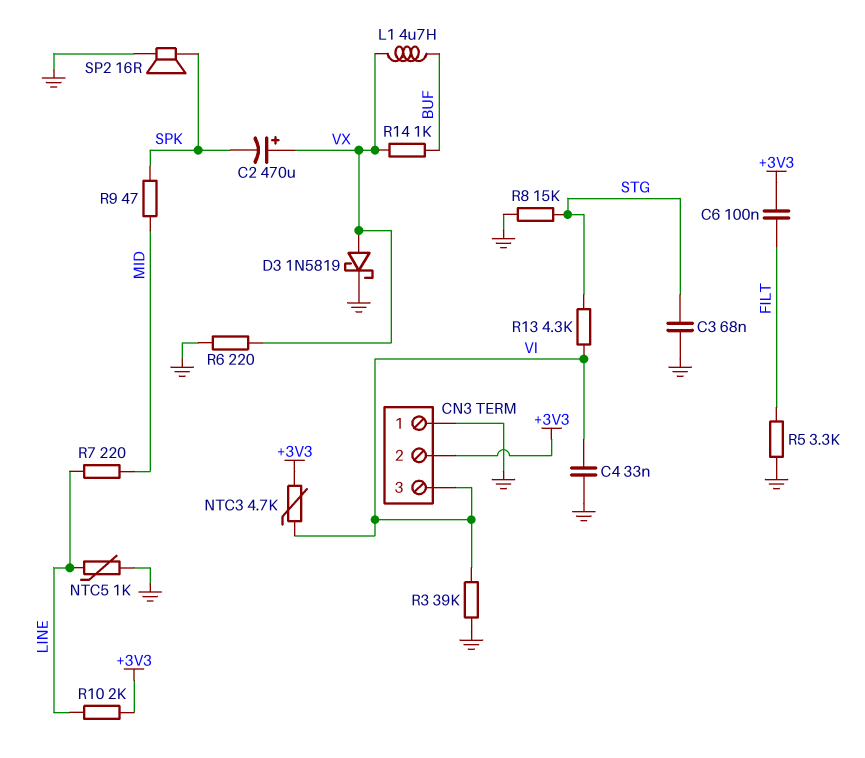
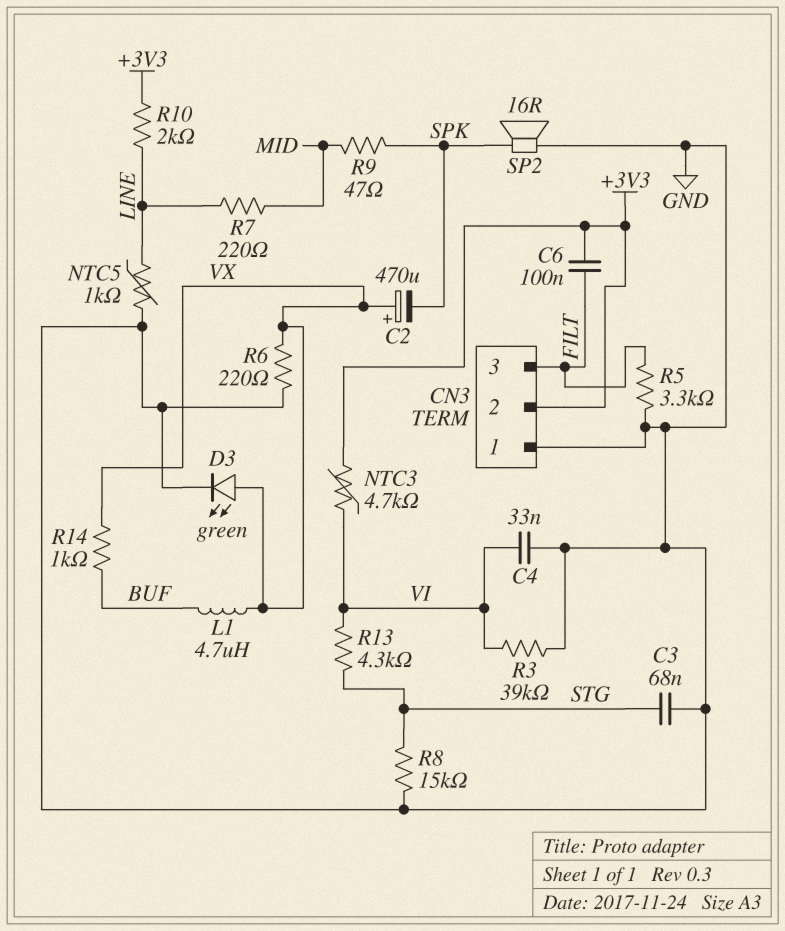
CN3 pin 3: VI -> FILT
D3: schottky 1N5819 (A VX, K GND) -> LED green (A VX, K GND)

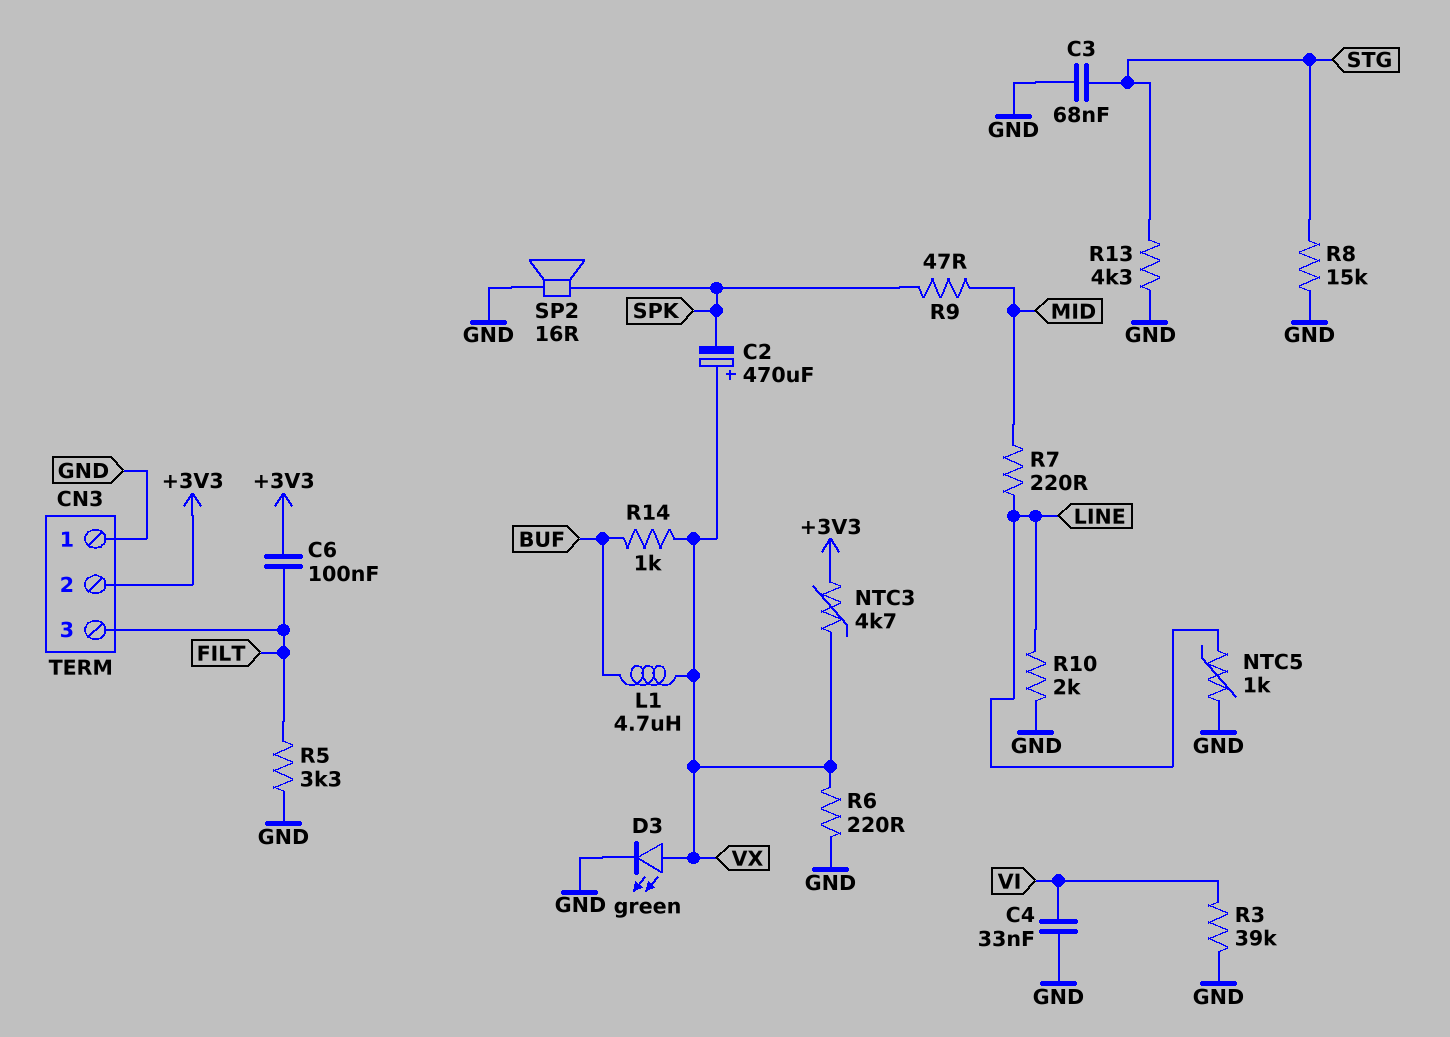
NTC3: 4.7k (+3V3, VI) -> 4.7k (+3V3, VX)
R10: 2k (+3V3, LINE) -> 2k (GND, LINE)
R13: 4.3k (STG, VI) -> 4.3k (GND, STG)

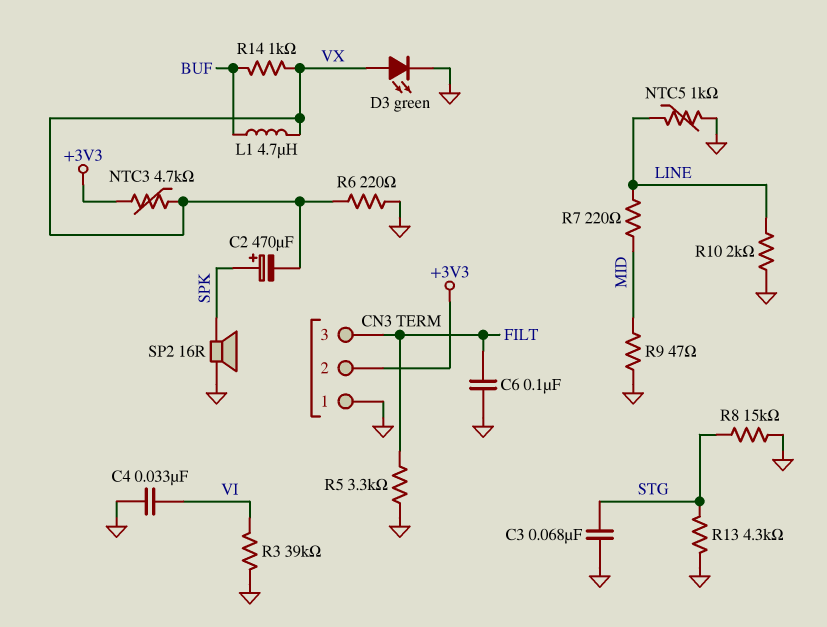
C2: 470uF (plus VX, minus SPK) -> 470uF (plus SPK, minus VX)
C6: 100nF (+3V3, FILT) -> 100nF (FILT, GND)
R9: 47 (MID, SPK) -> 47 (GND, MID)

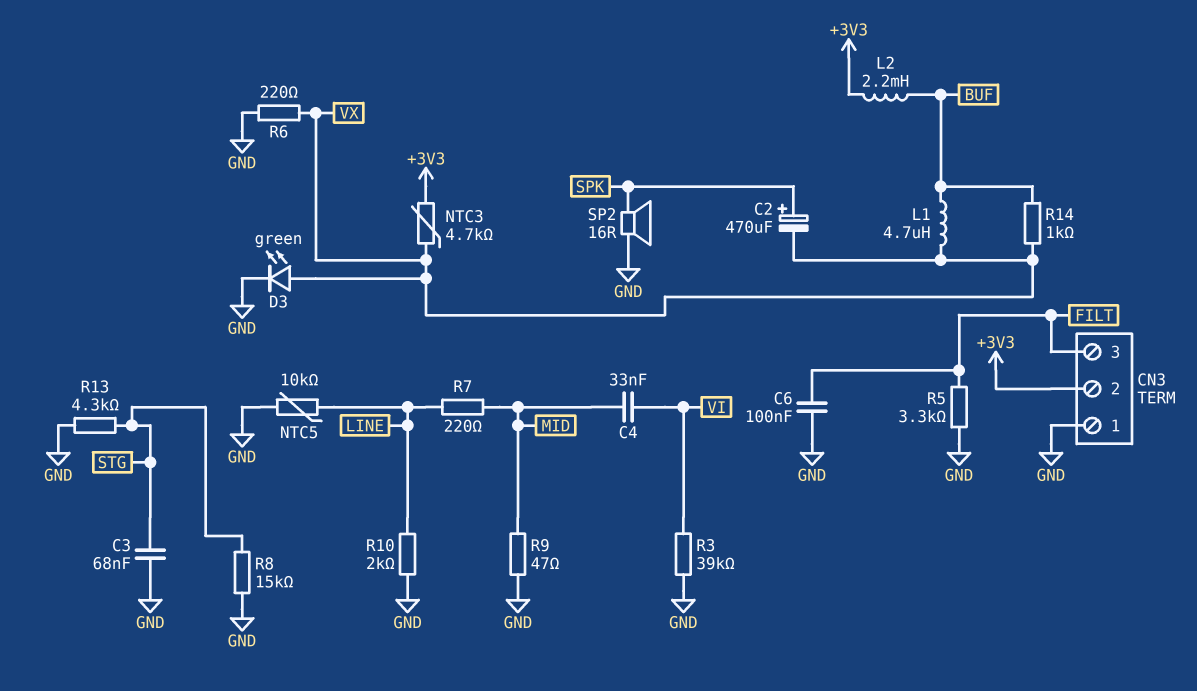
C4: 33nF (GND, VI) -> 33nF (MID, VI)
L2: none -> 2.2mH (+3V3, BUF)
NTC5: 1k (GND, LINE) -> 10k (GND, LINE)

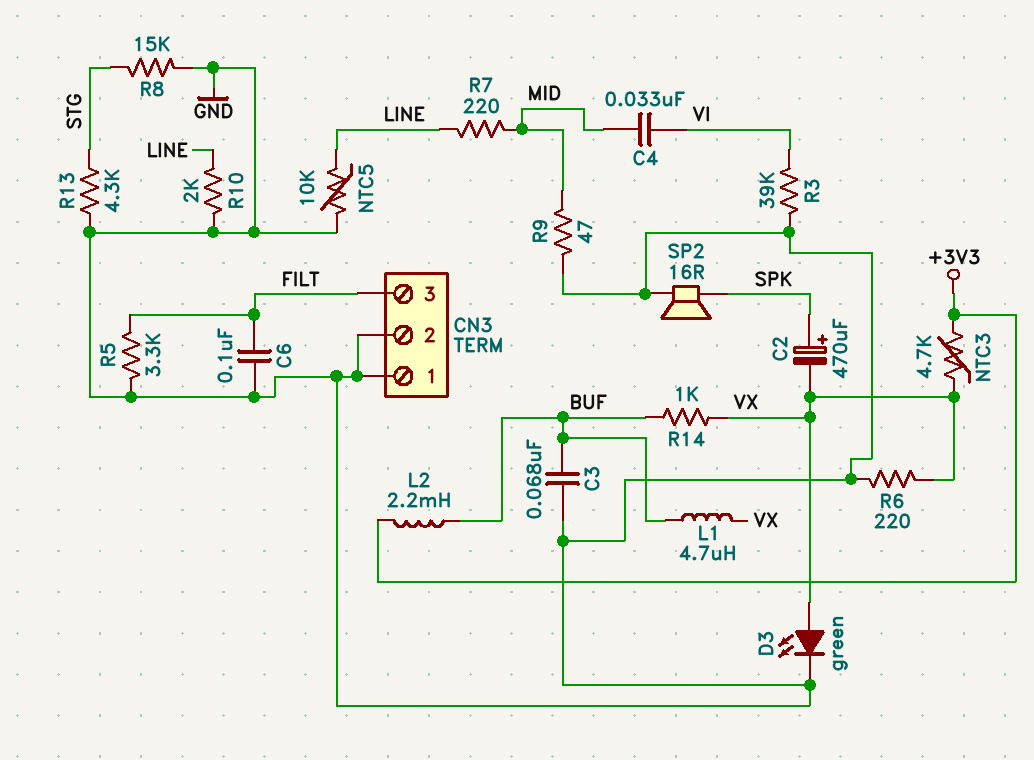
C3: 68nF (GND, STG) -> 68nF (BUF, GND)
CN3 pin 2: +3V3 -> GND

